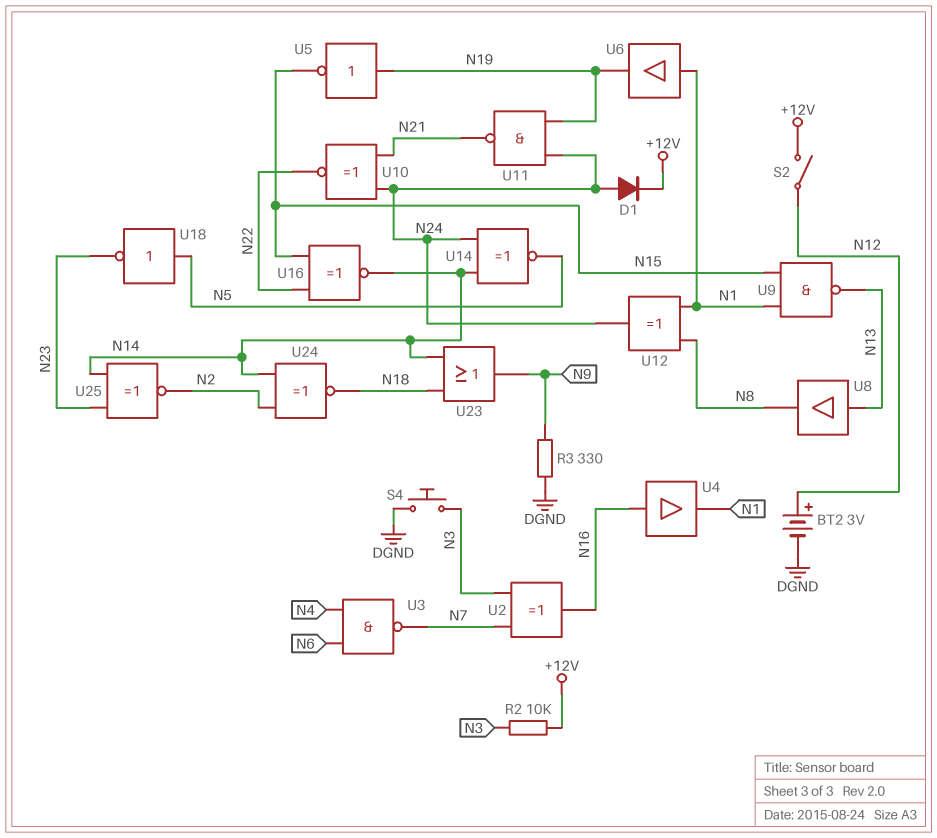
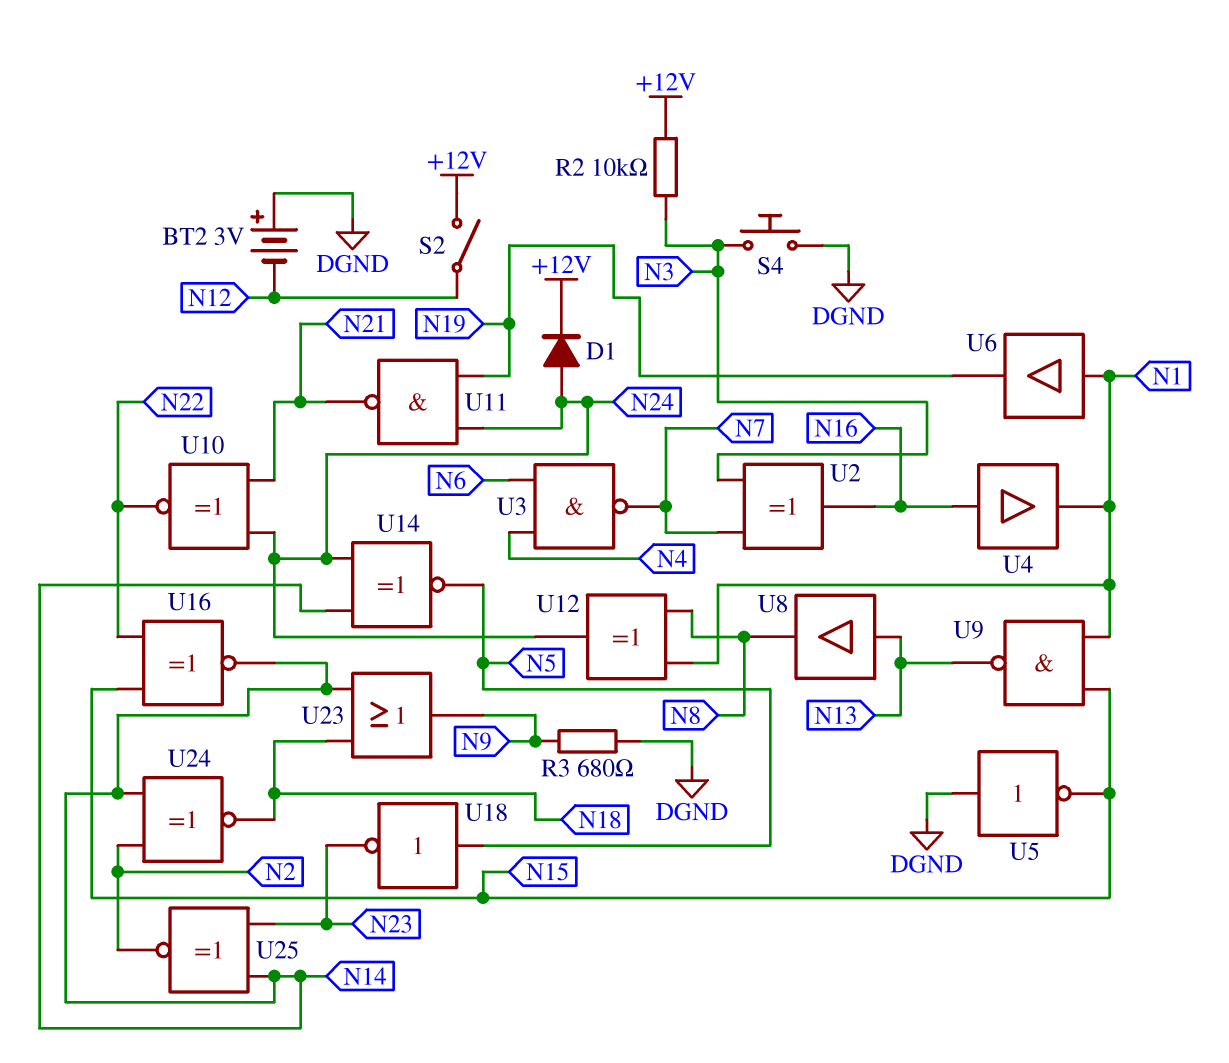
BT2: 3V (plus N12, minus DGND) -> 3V (plus DGND, minus N12)
R3: 330 (DGND, N9) -> 680 (DGND, N9)
U5: NOT (in N19, out N15) -> NOT (in DGND, out N15)

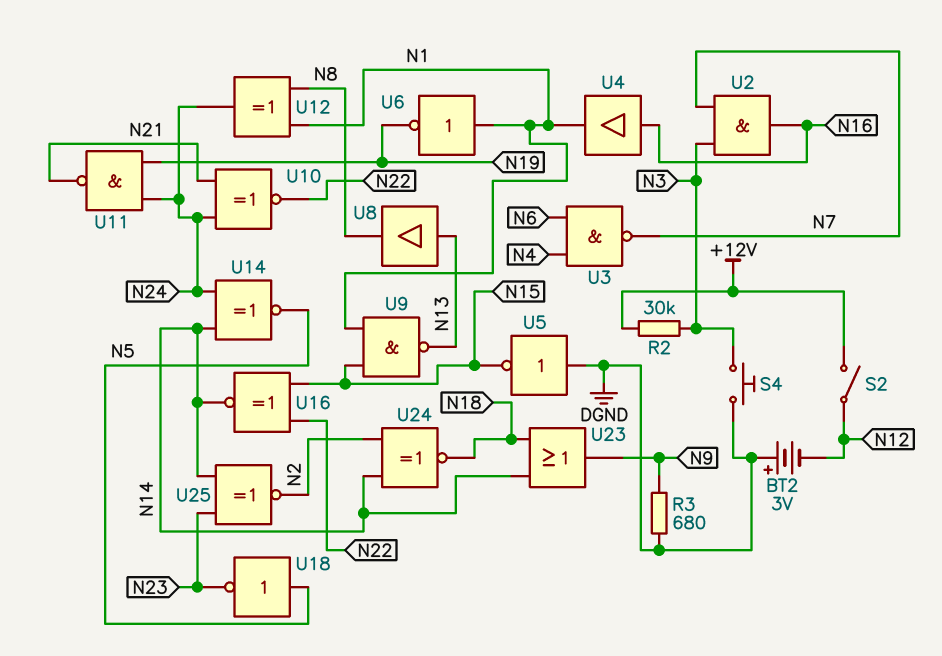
D1: diode (A N24, K +12V) -> none
R2: 10k (+12V, N3) -> 30k (+12V, N3)
U2: XOR (in N3, in N7, out N16) -> AND (in N3, in N7, out N16)
U6: buffer (in N1, out N19) -> NOT (in N1, out N19)

